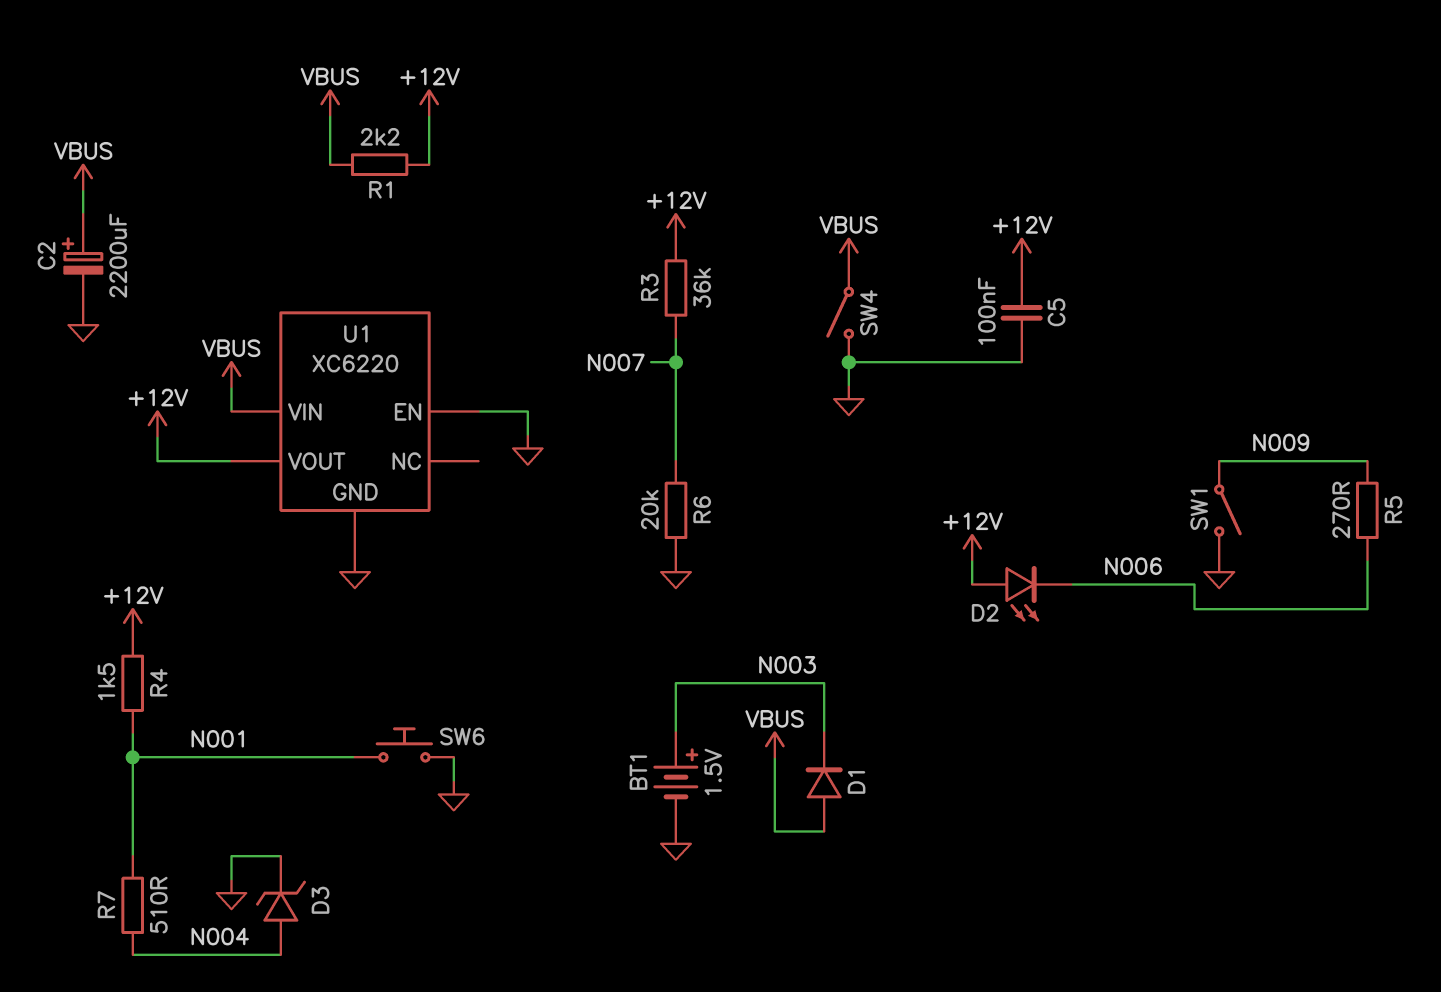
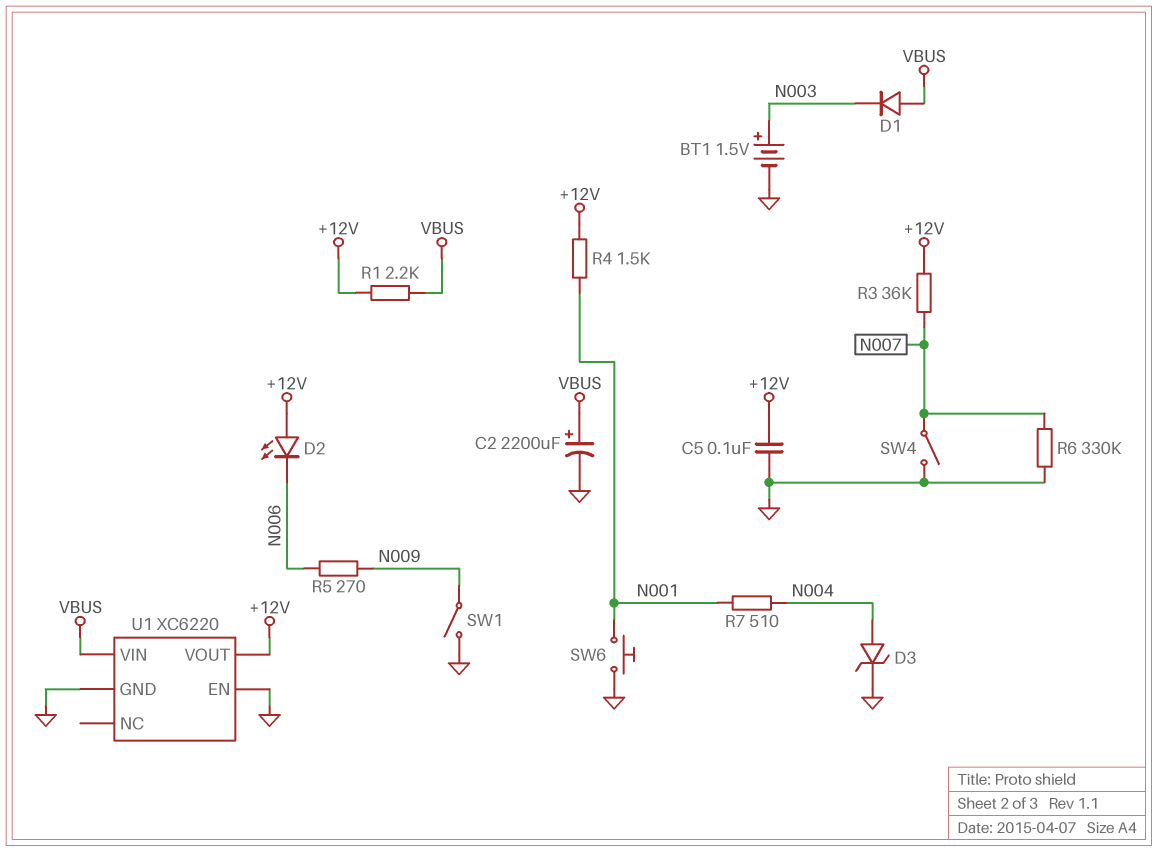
R6: 20k (GND, N007) -> 330k (GND, N007)
SW4: switch (GND, VBUS) -> switch (GND, N007)

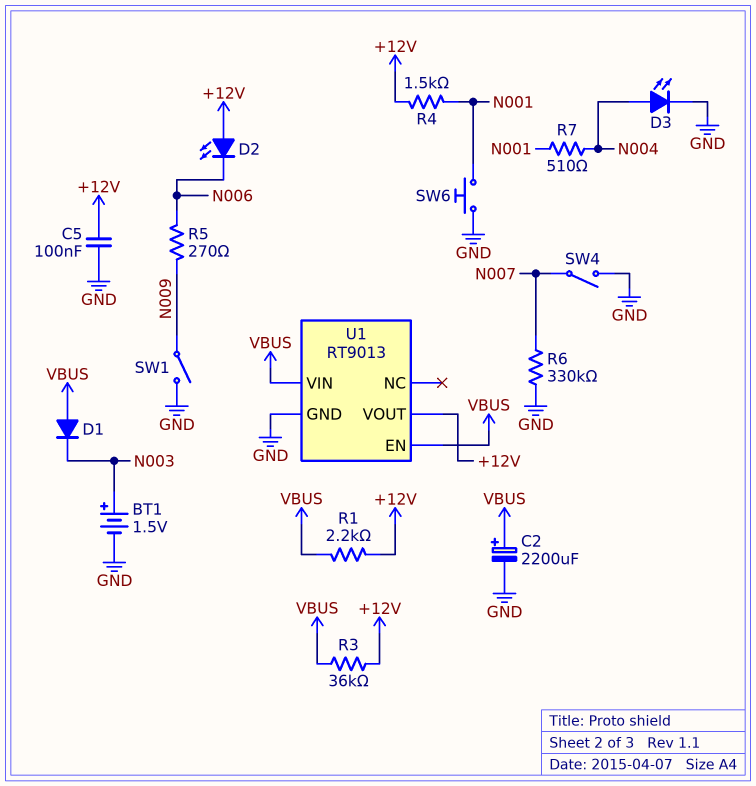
D3: zener (A N004, K GND) -> LED (A N004, K GND)
R3: 36k (+12V, N007) -> 36k (+12V, VBUS)
U1: XC6220 -> RT9013
U1 pin EN: GND -> VBUS

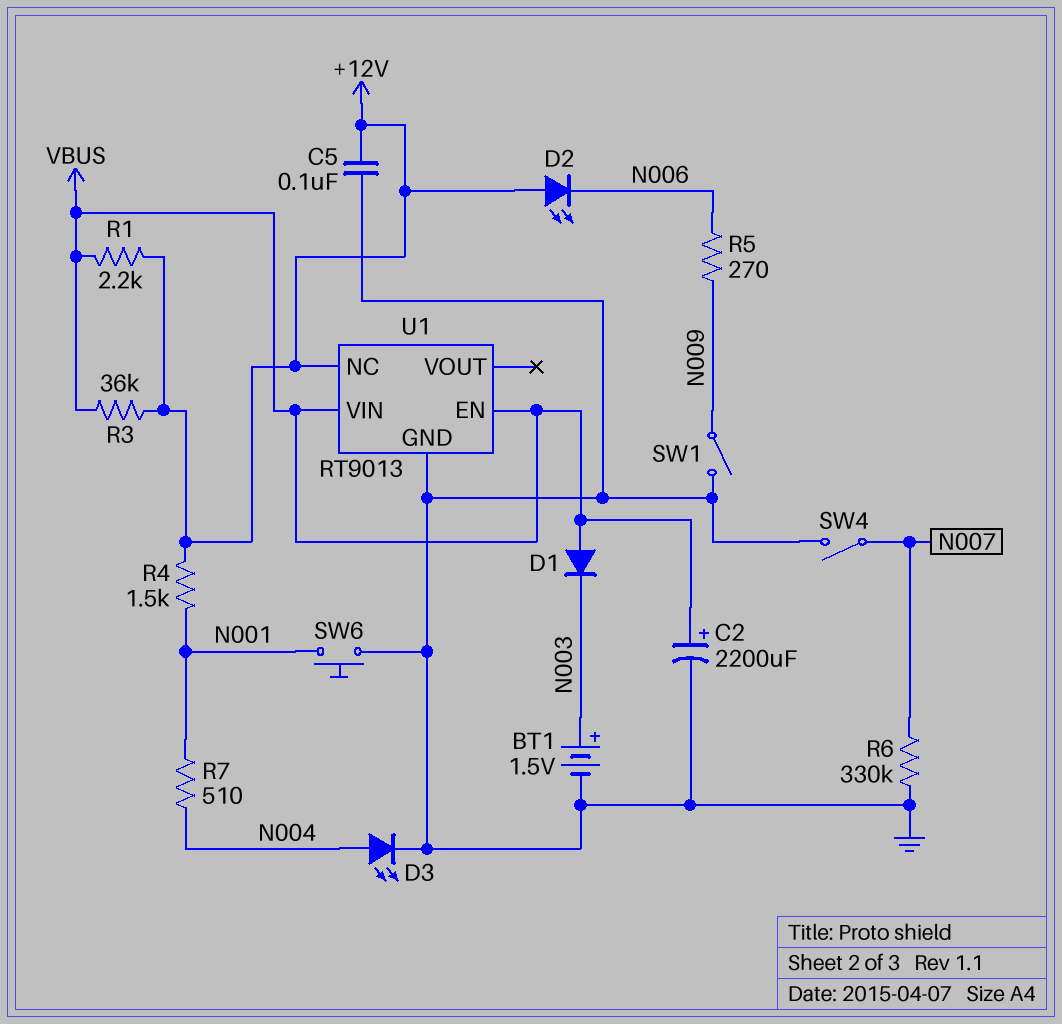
U1 pin NC: none -> +12V
U1 pin VOUT: +12V -> none

